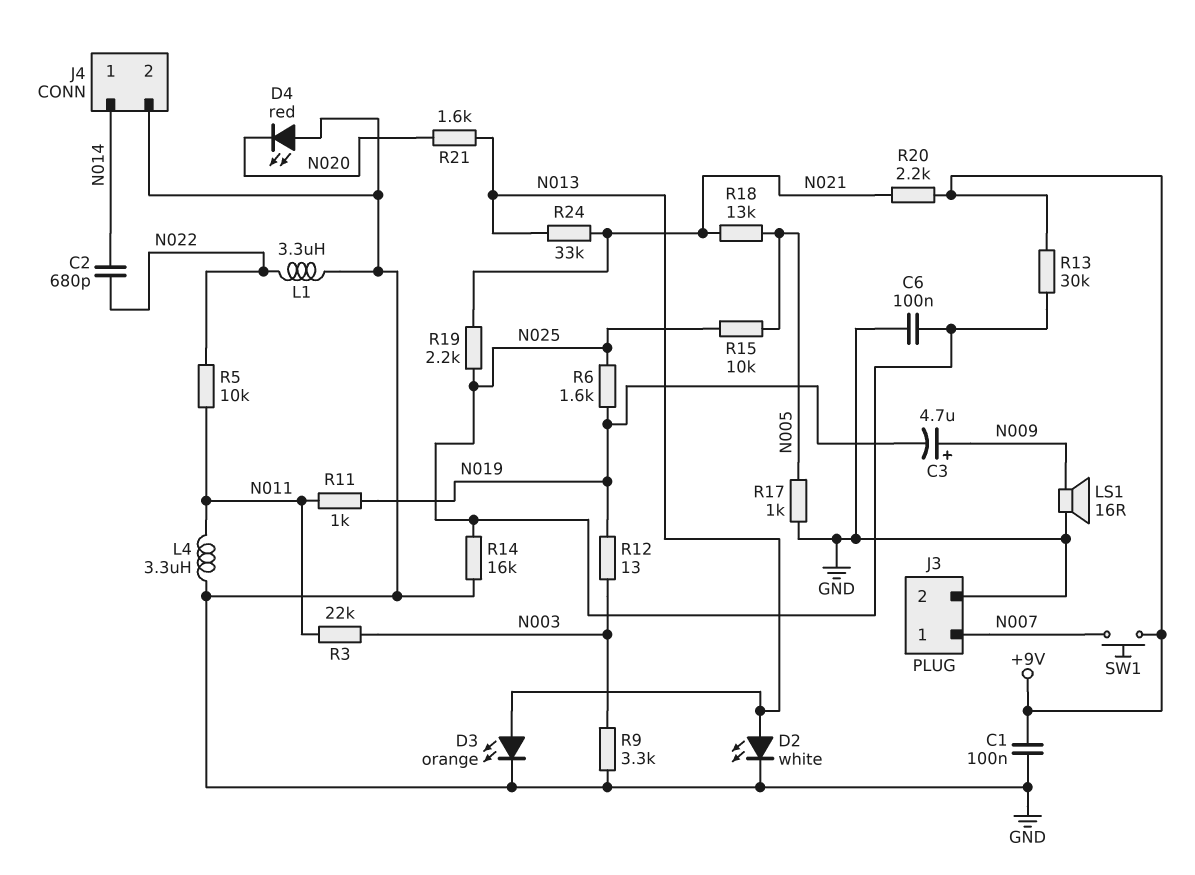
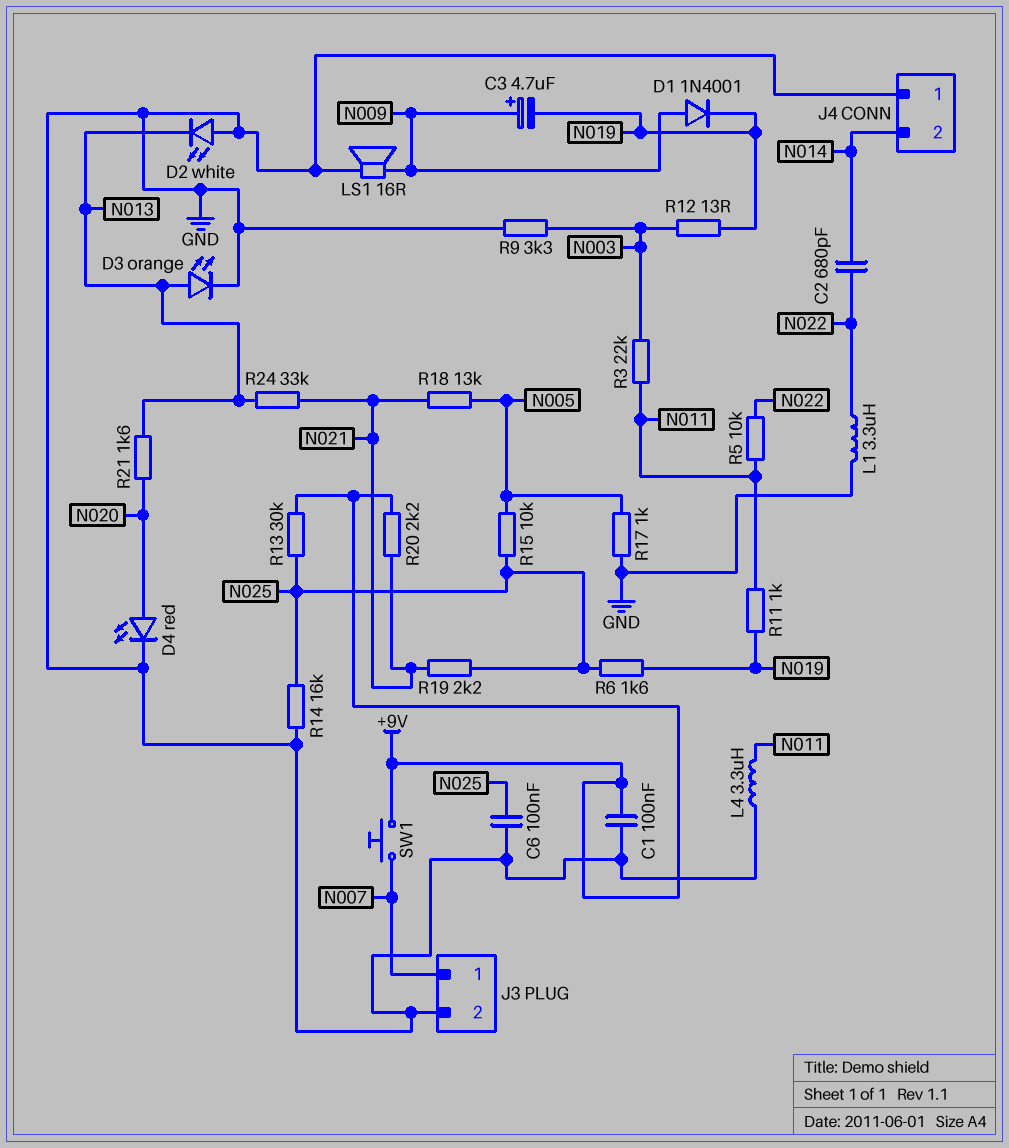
D1: none -> diode 1N4001 (A N009, K N019)
D2: LED white (A N013, K GND) -> LED white (A GND, K N013)
D4: LED red (A GND, K N020) -> LED red (A N020, K GND)
J4 pin 1: N014 -> GND
J4 pin 2: GND -> N014

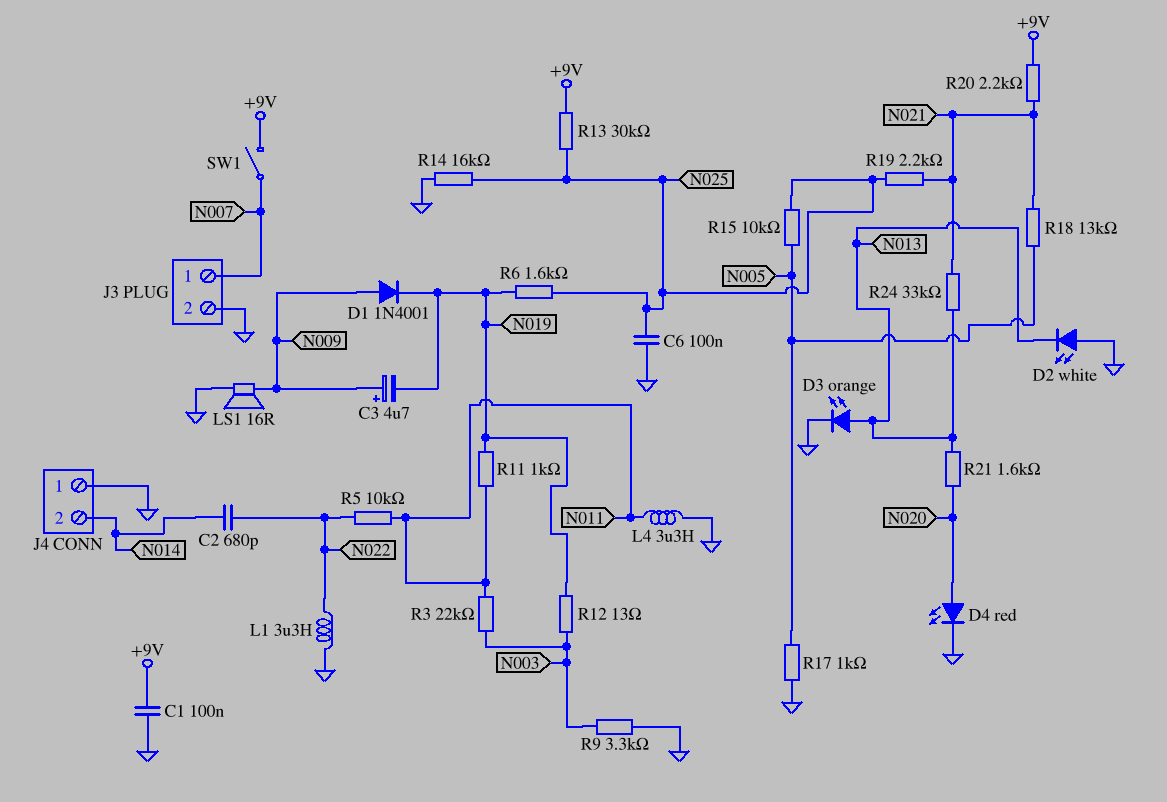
SW1: button (+9V, N007) -> switch (+9V, N007)

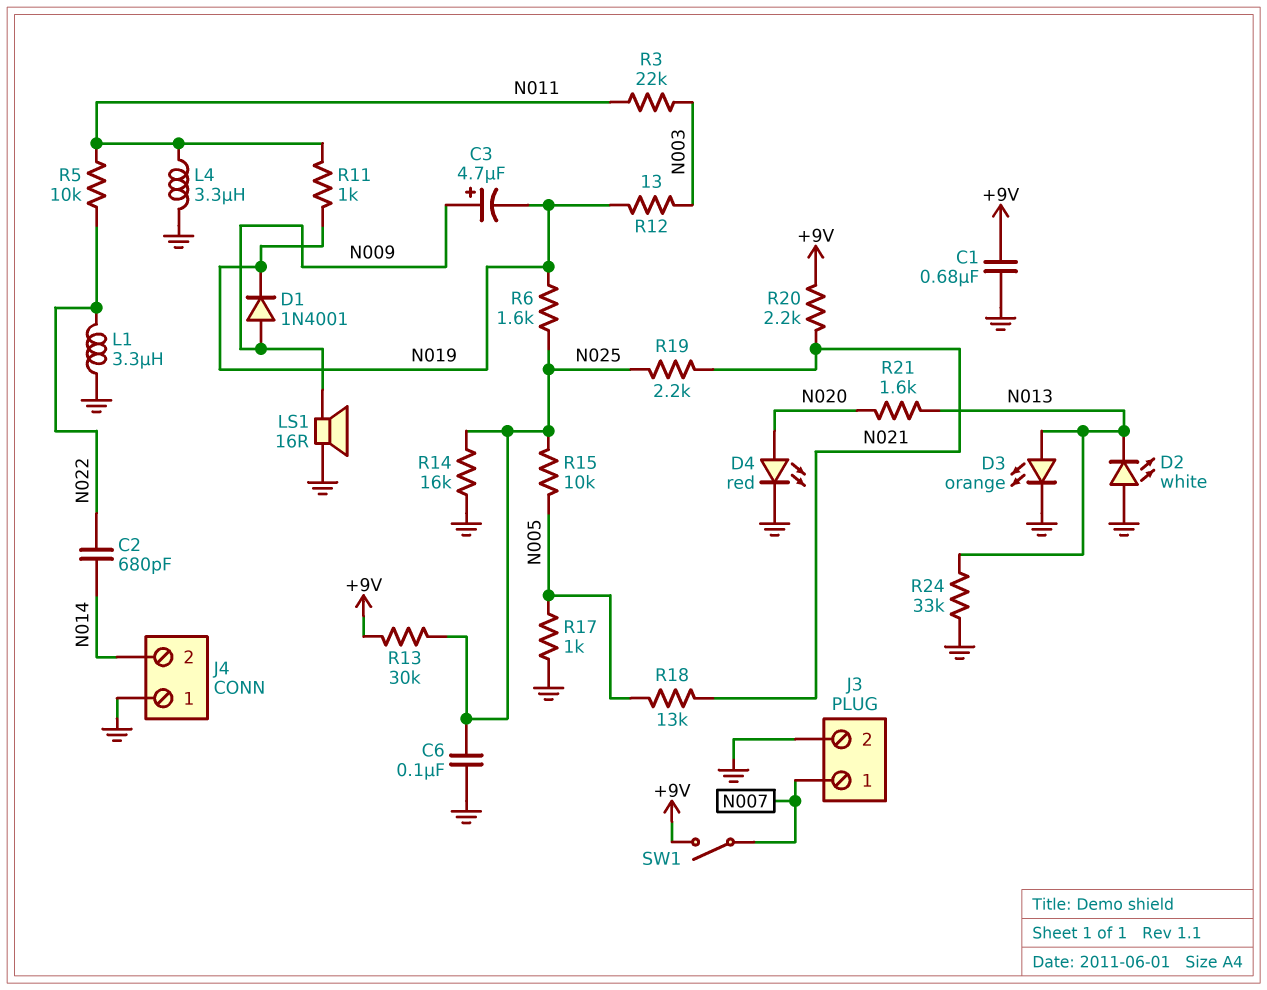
C1: 100nF (+9V, GND) -> 680nF (+9V, GND)
R9: 3.3k (GND, N003) -> none
R24: 33k (N013, N021) -> 33k (GND, N013)

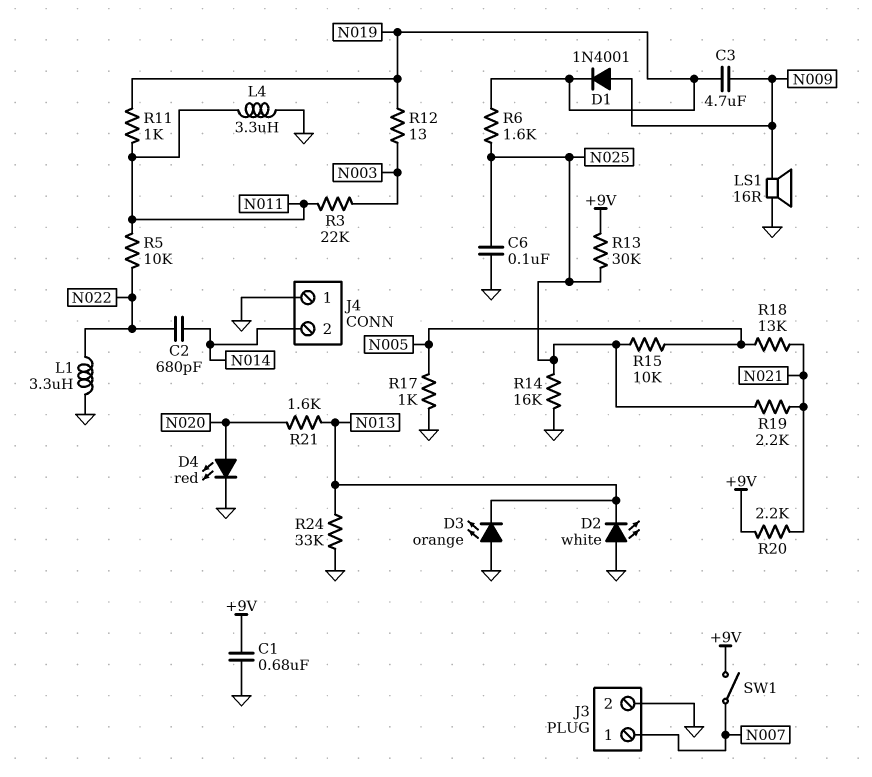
C3: 4.7uF (plus N009, minus N019) -> 4.7uF (N009, N019)
D3: LED orange (A N013, K GND) -> LED orange (A GND, K N013)

